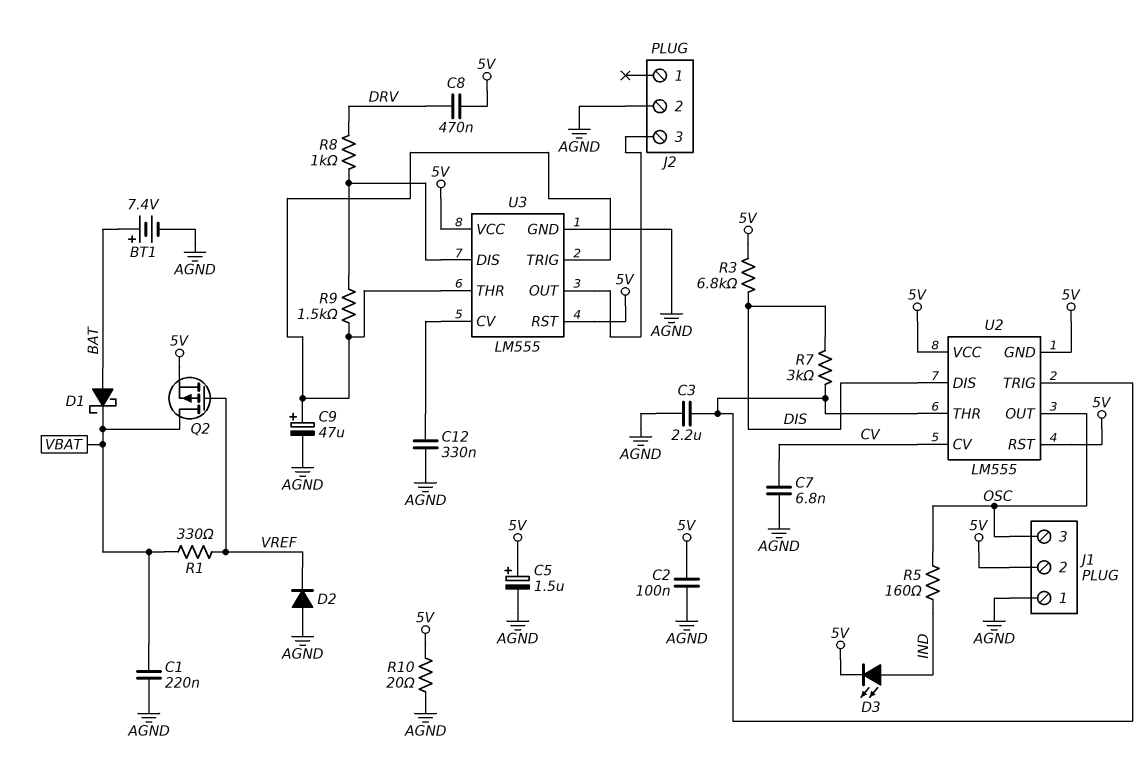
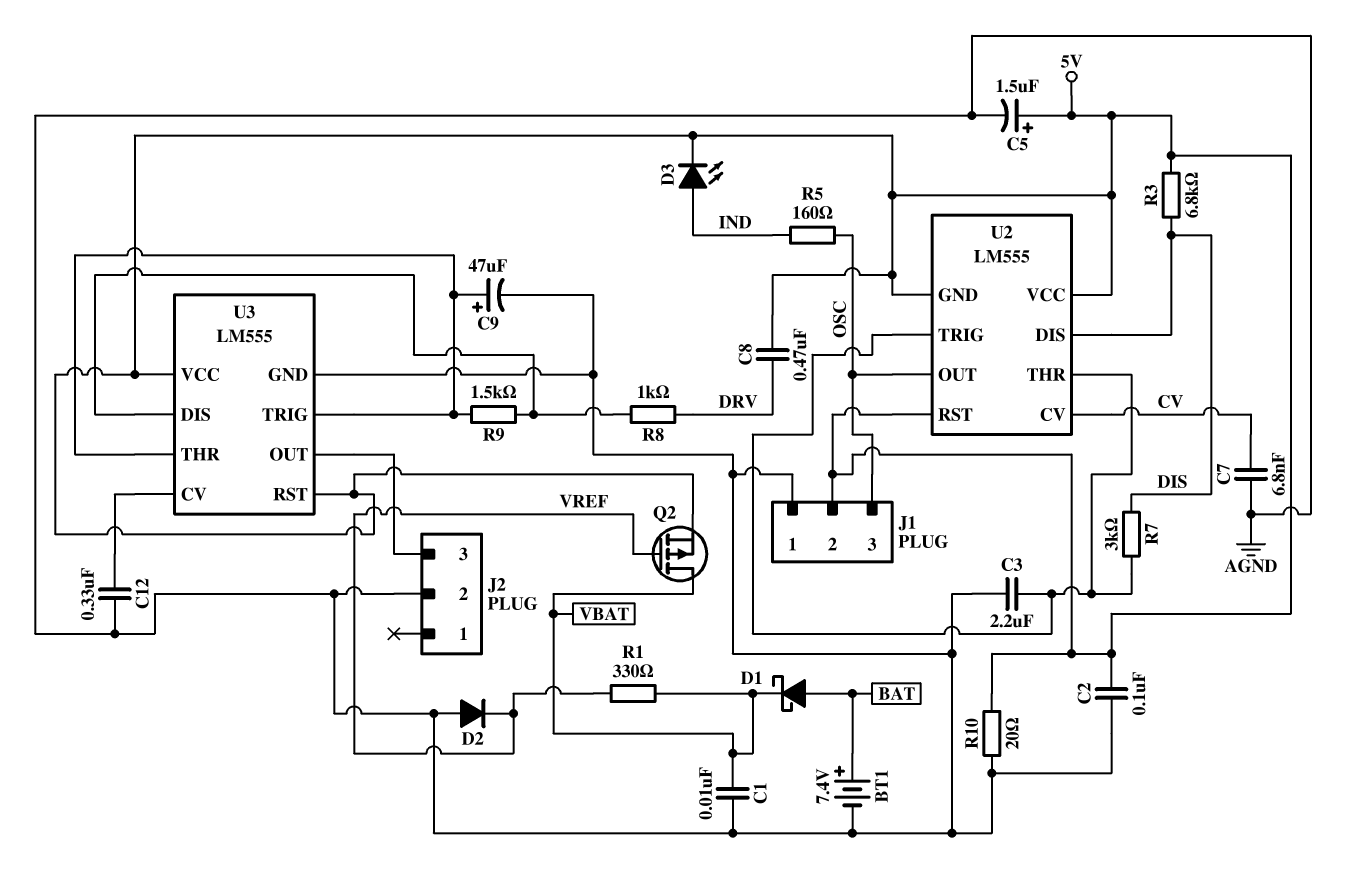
C1: 220nF (AGND, VBAT) -> 10nF (AGND, VBAT)

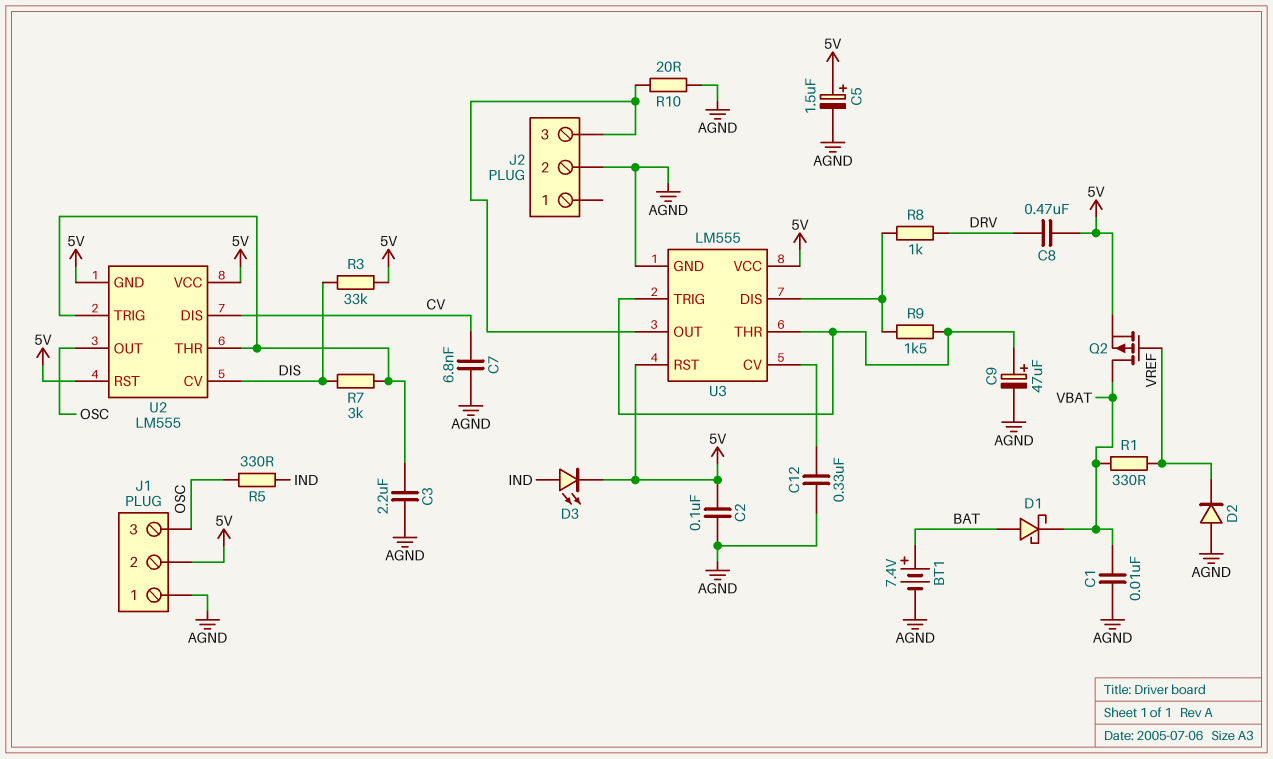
R3: 6.8k (5V, DIS) -> 33k (5V, DIS)
R5: 160 (IND, OSC) -> 330 (IND, OSC)
R10: 20 (5V, AGND) -> 20 (AGND, J2/3)
U2 pin CV: CV -> DIS
U2 pin DIS: DIS -> CV

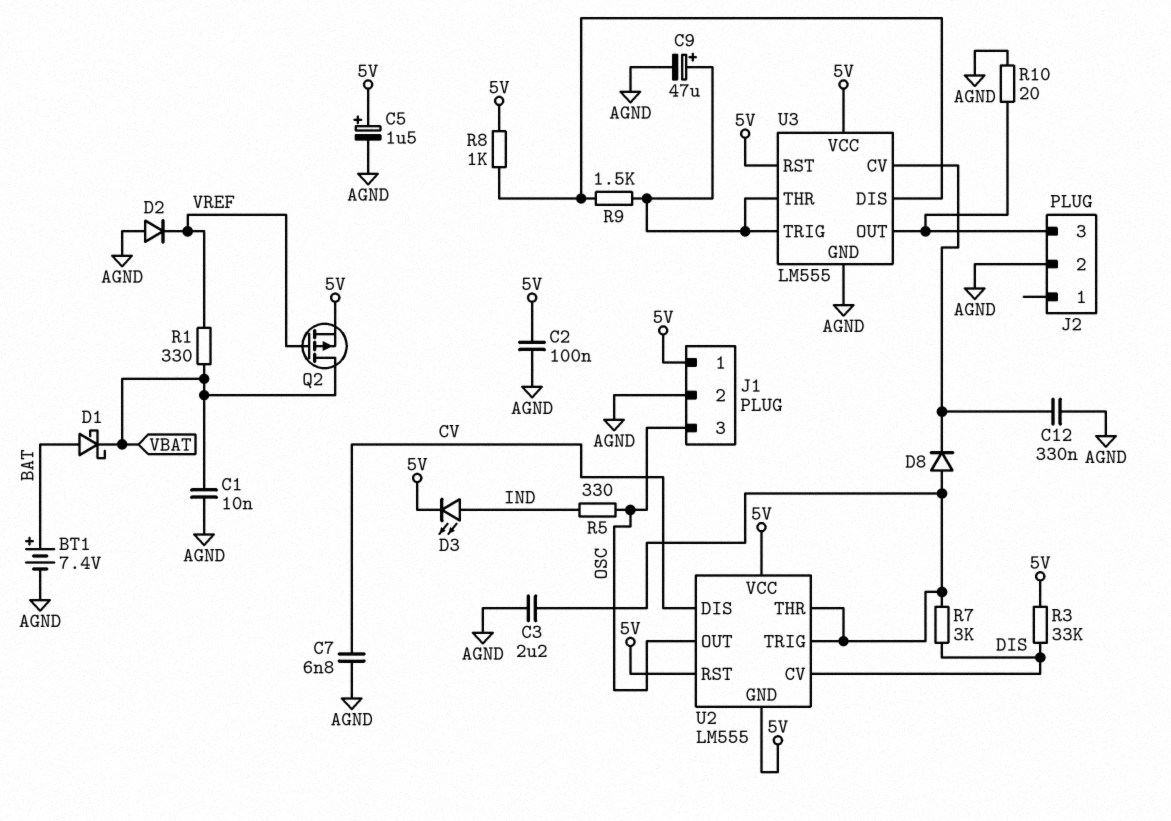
C8: 470nF (5V, DRV) -> none
D8: none -> diode (A U2/THR, K U3/CV)
J1 pin 1: AGND -> 5V
J1 pin 2: 5V -> AGND
R8: 1k (DRV, U3/DIS) -> 1k (5V, U3/DIS)

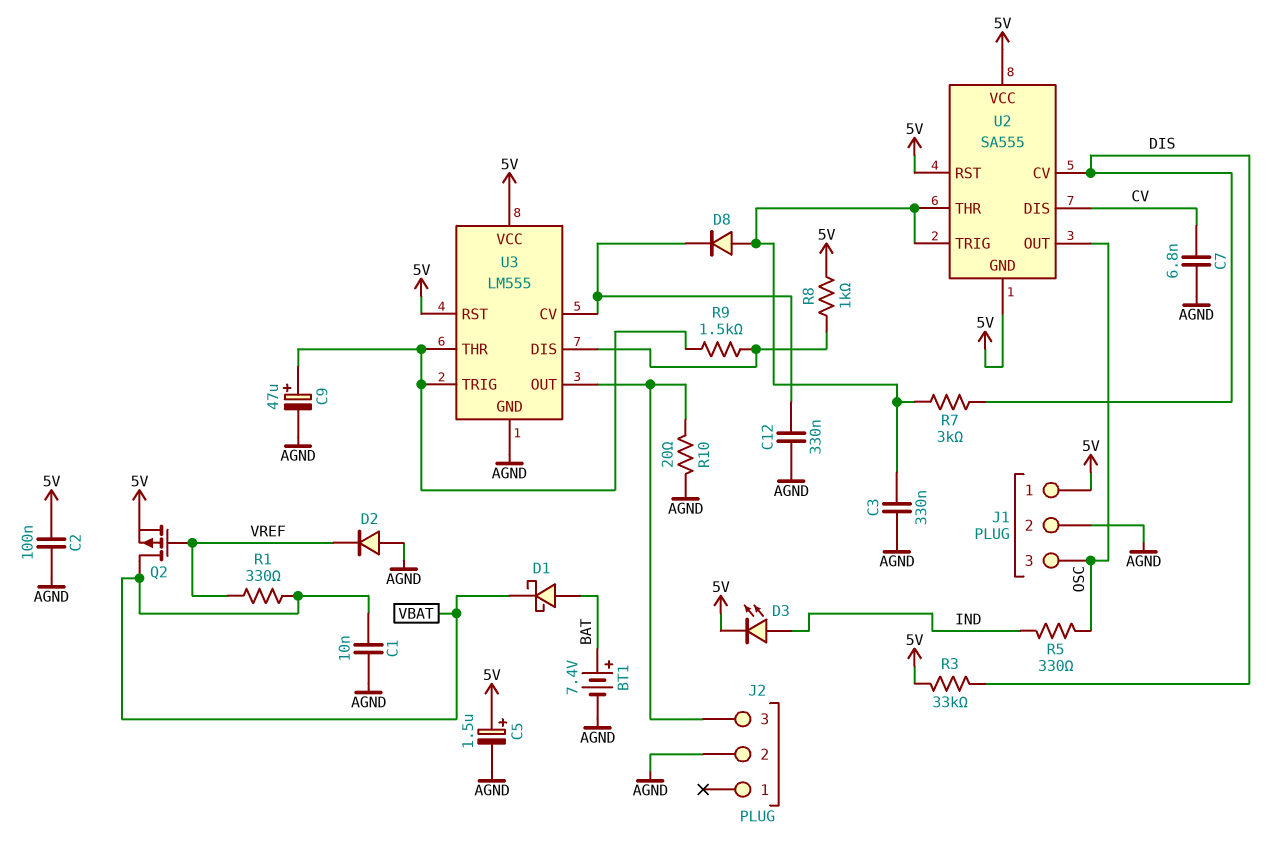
C3: 2.2uF (AGND, U2/THR) -> 330nF (AGND, U2/THR)
U2: LM555 -> SA555

